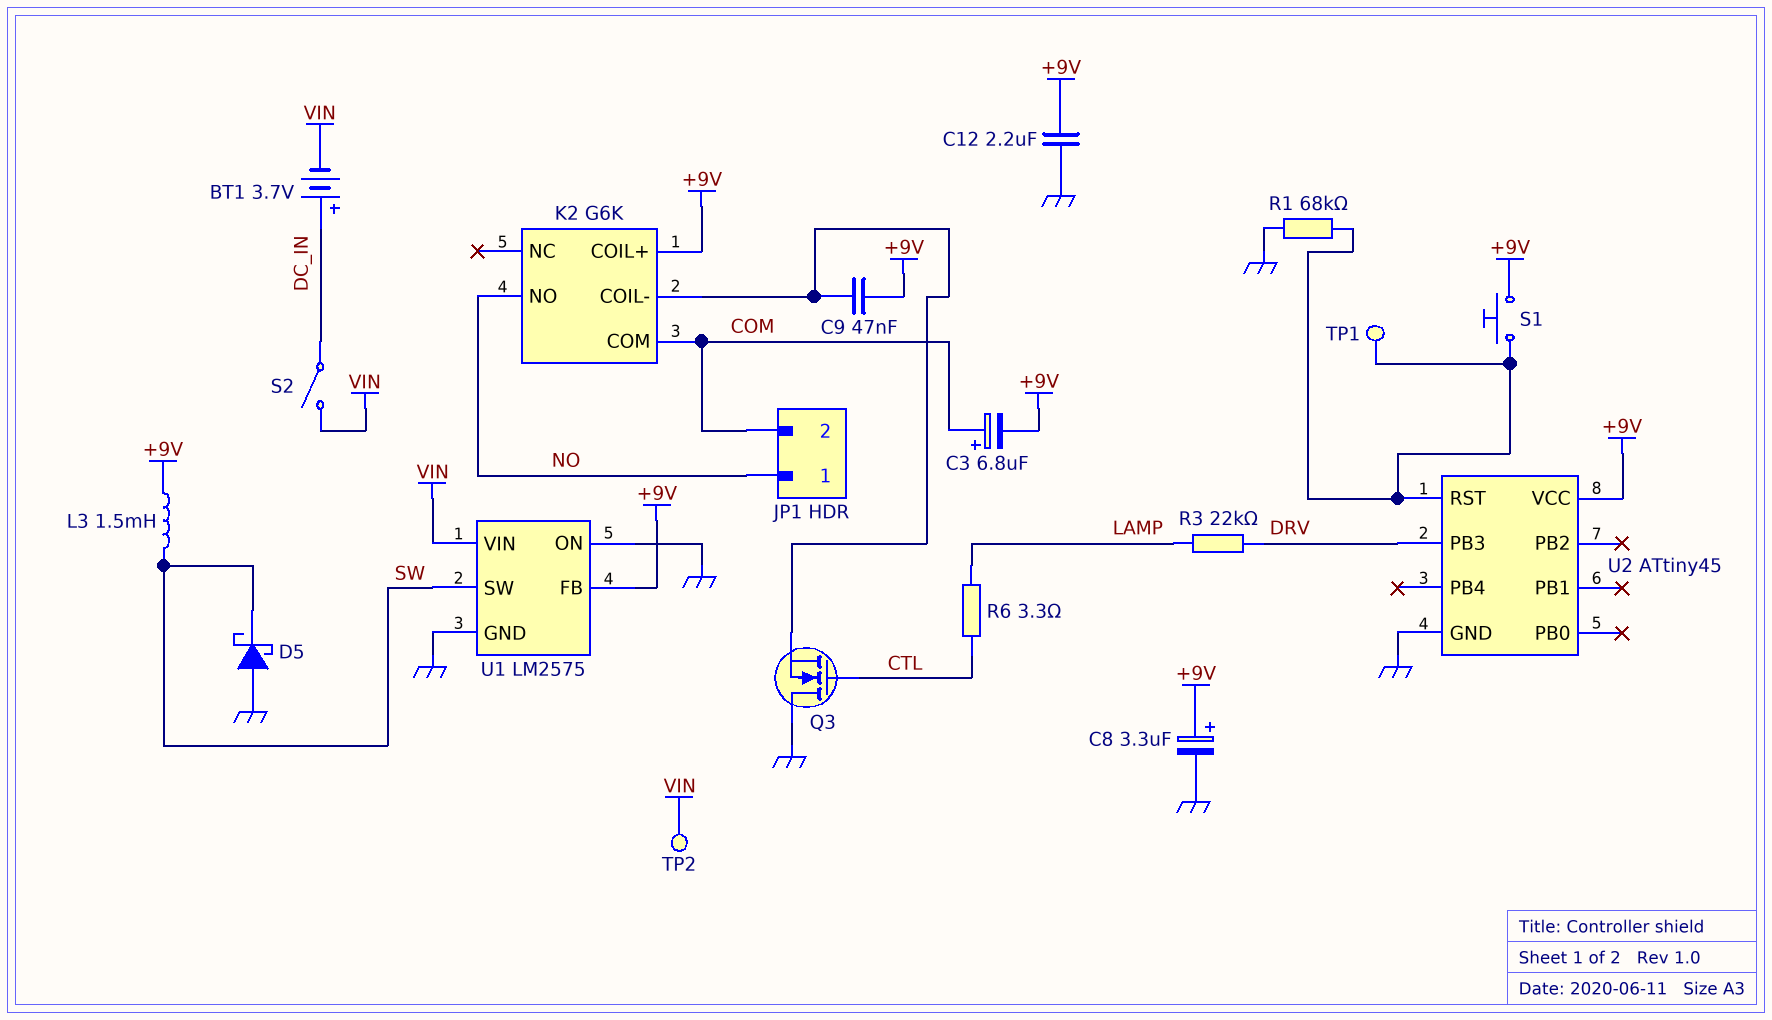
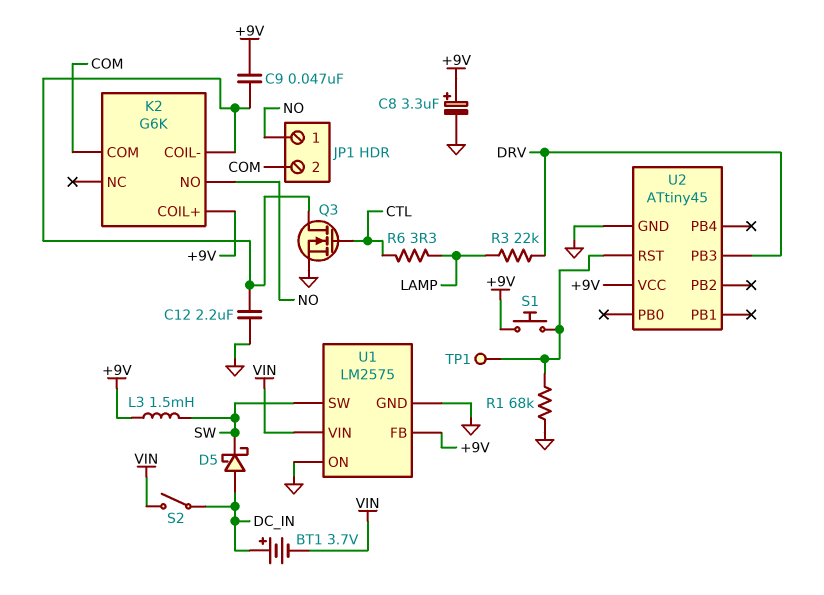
C3: 6.8uF (plus COM, minus +9V) -> none
C12: 2.2uF (+9V, GND) -> 2.2uF (GND, K2/COIL-)
D5: schottky (A GND, K SW) -> schottky (A DC_IN, K SW)
Q3: NMOS (G CTL, D GND, S K2/COIL-) -> NMOS (G CTL, D K2/COIL-, S GND)
TP2: test point (VIN) -> none

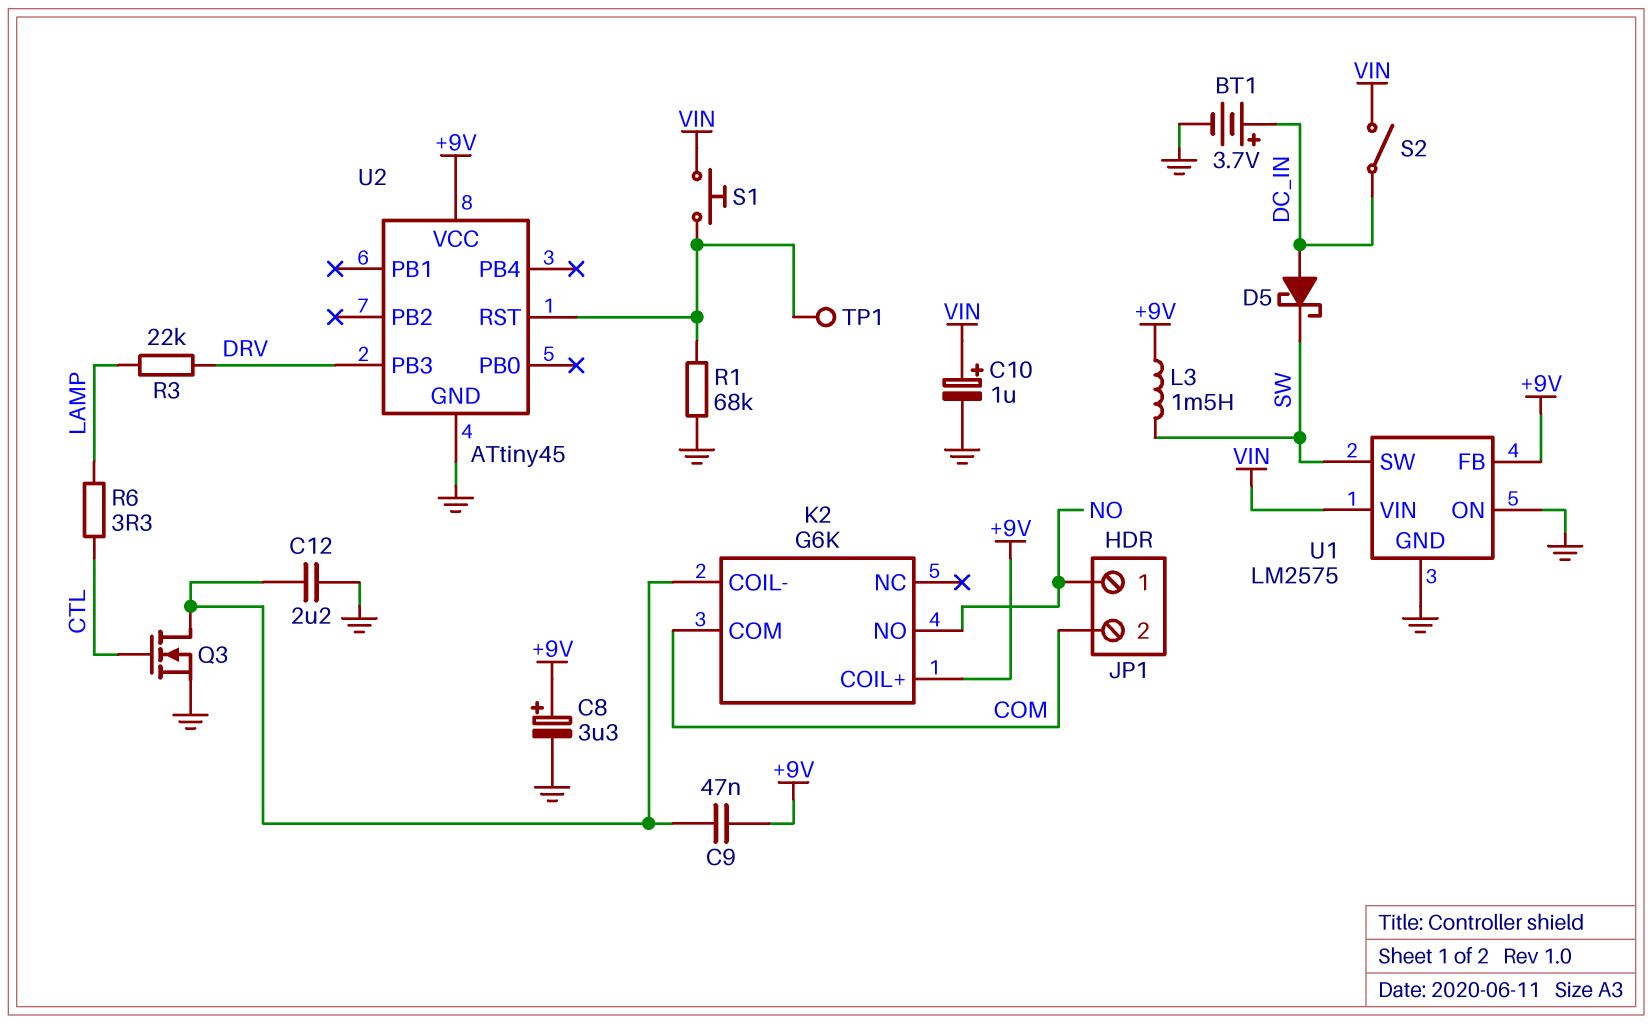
BT1: 3.7V (plus DC_IN, minus VIN) -> 3.7V (plus DC_IN, minus GND)
C10: none -> 1uF (plus VIN, minus GND)
S1: button (+9V, U2/RST) -> button (U2/RST, VIN)

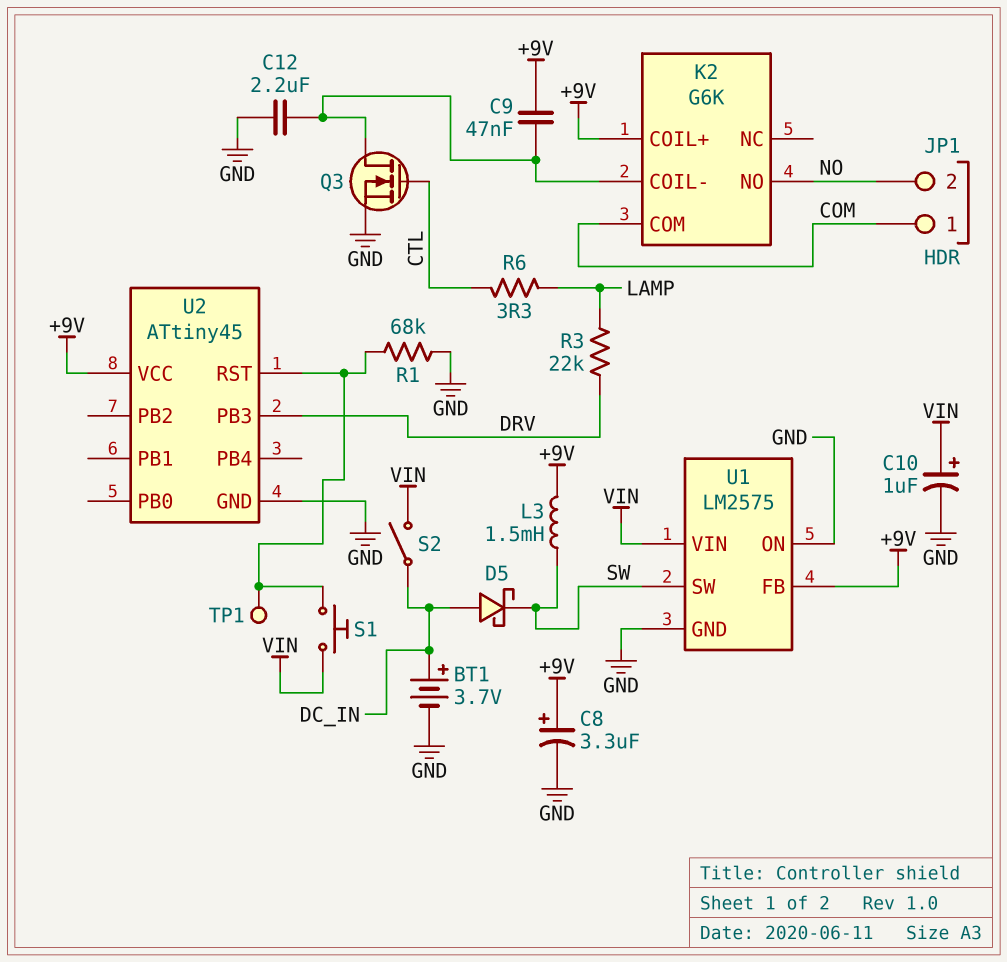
JP1 pin 1: NO -> COM
JP1 pin 2: COM -> NO

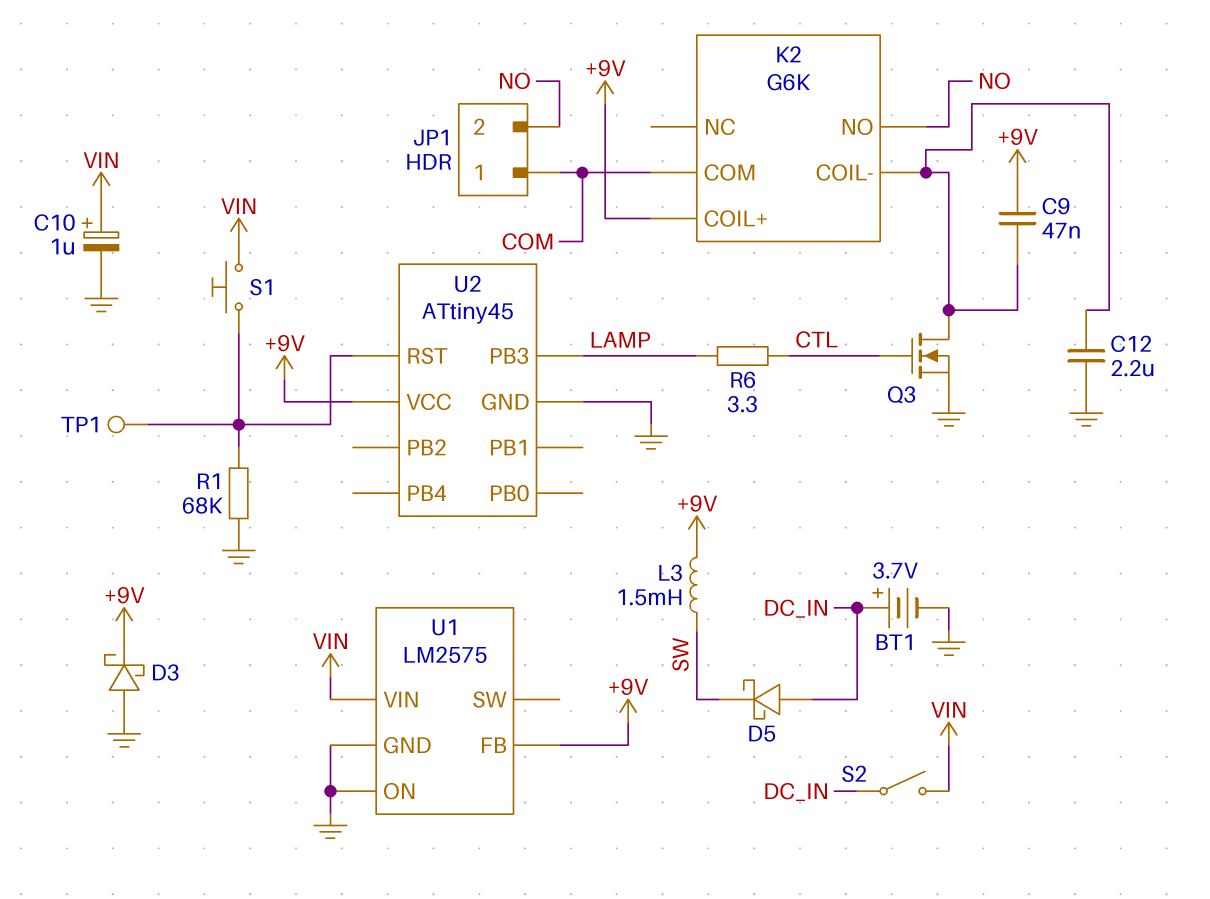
C8: 3.3uF (plus +9V, minus GND) -> none
D3: none -> schottky (A GND, K +9V)
R3: 22k (DRV, LAMP) -> none
U1 pin SW: SW -> none
U2 pin PB3: DRV -> LAMP

